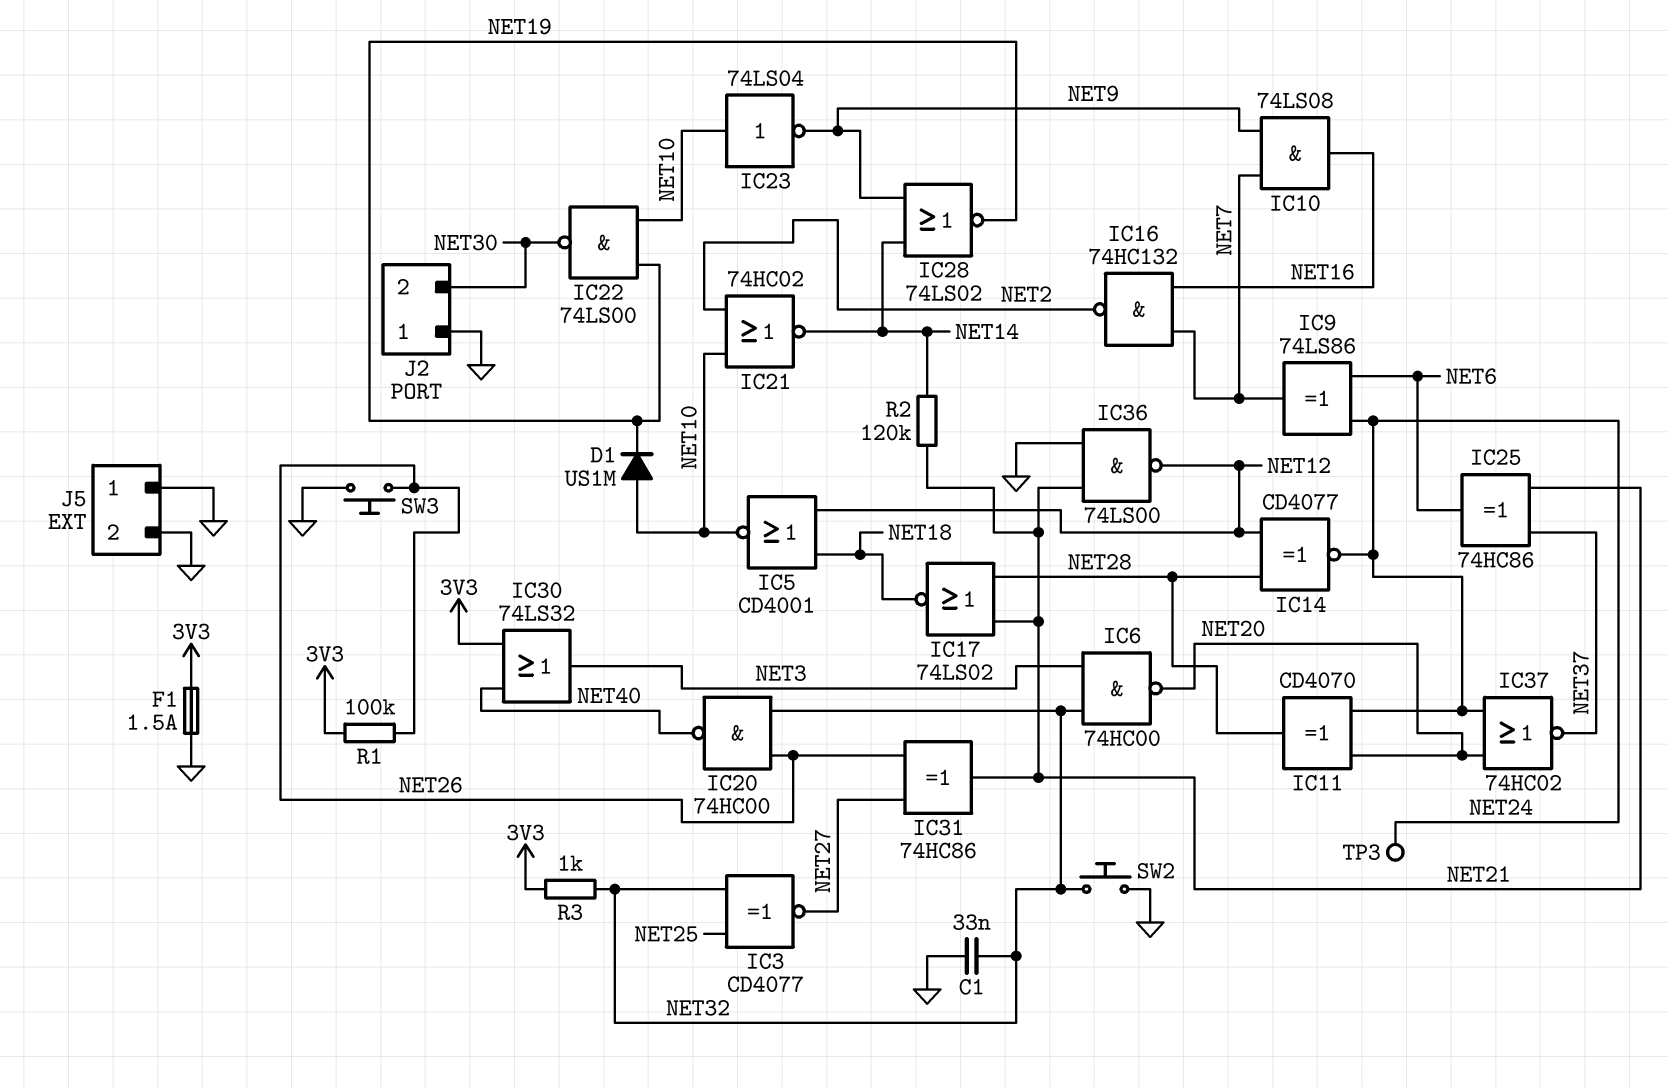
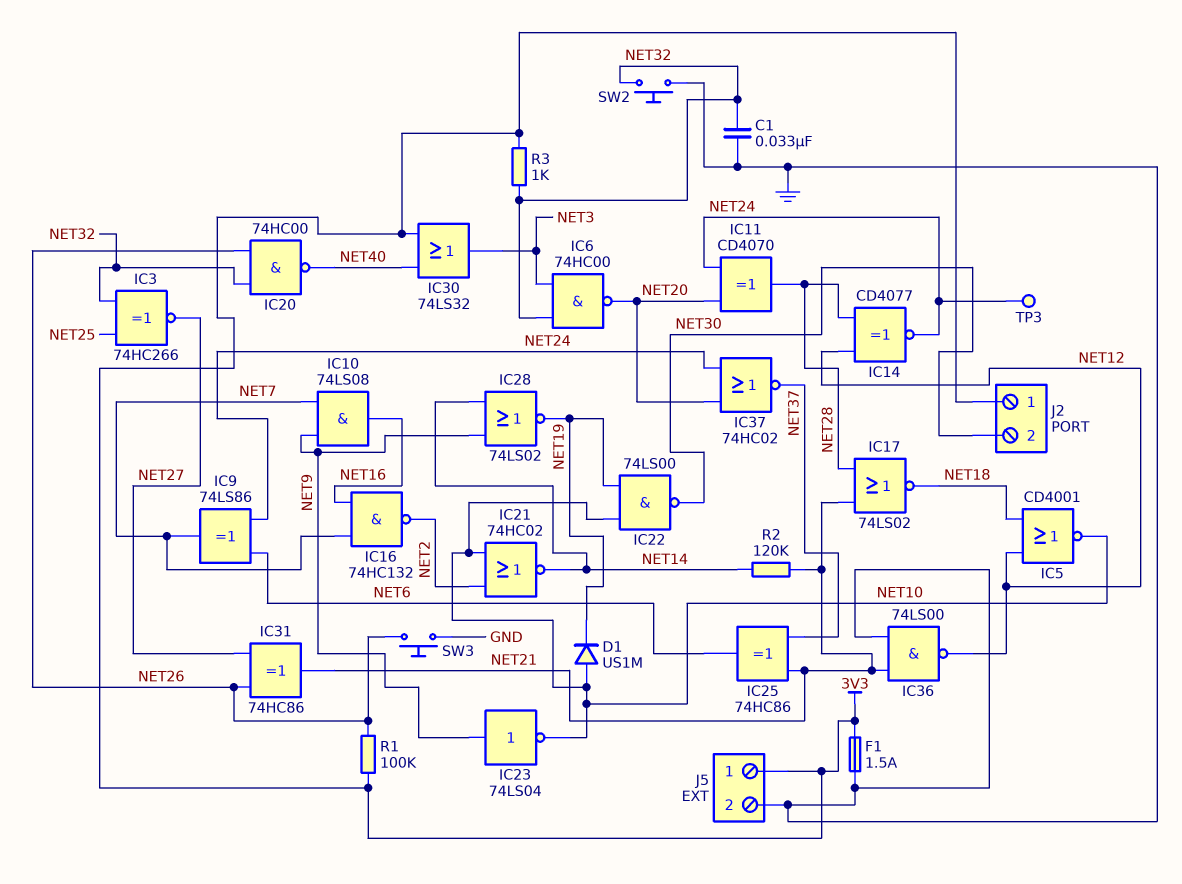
IC3: XNOR CD4077 (in NET25, in NET32, out NET27) -> XNOR 74HC266 (in NET25, in NET32, out NET27)
IC23: NOT 74LS04 (in NET10, out NET9) -> NOT 74LS04 (in NET9, out NET10)
J2 pin 1: GND -> 3V3
J5 pin 1: GND -> 3V3

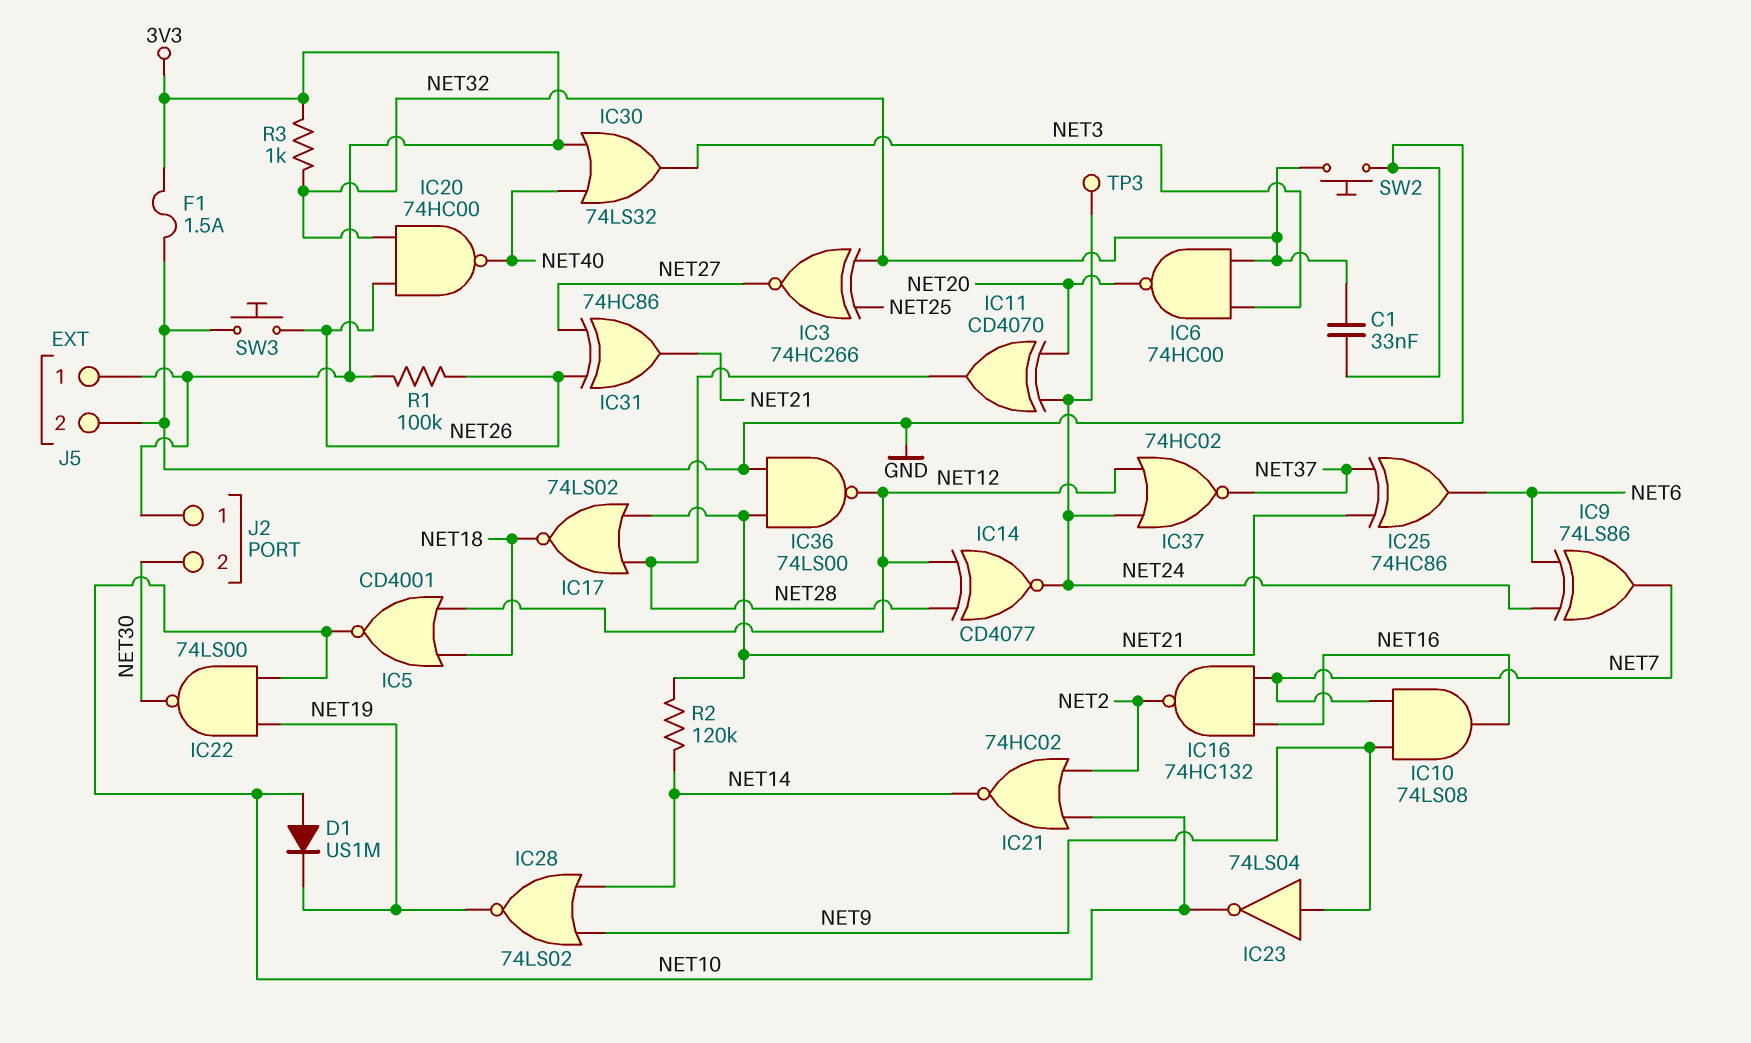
IC37: NOR 74HC02 (in NET20, in NET24, out NET37) -> NOR 74HC02 (in NET12, in NET24, out NET37)

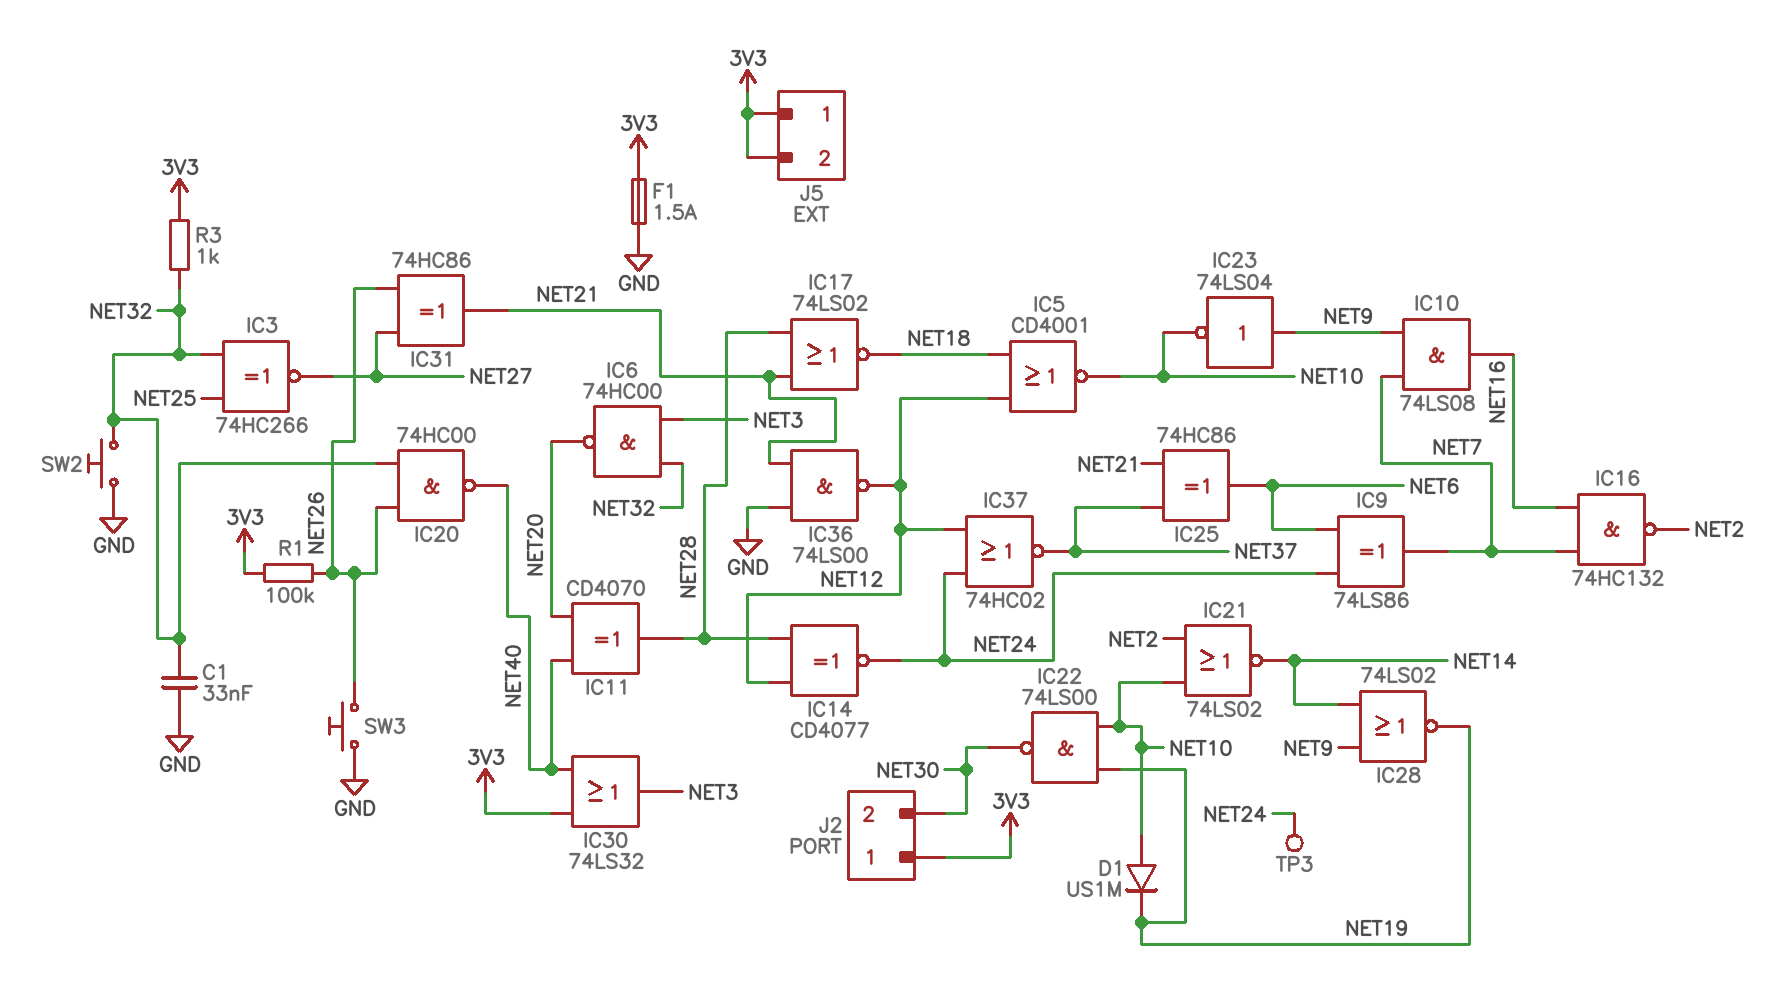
IC11: XOR CD4070 (in NET20, in NET24, out NET28) -> XOR CD4070 (in NET20, in NET40, out NET28)
IC21: NOR 74HC02 (in NET2, in NET10, out NET14) -> NOR 74LS02 (in NET2, in NET10, out NET14)
J5 pin 2: GND -> 3V3
R2: 120k (NET14, NET21) -> none

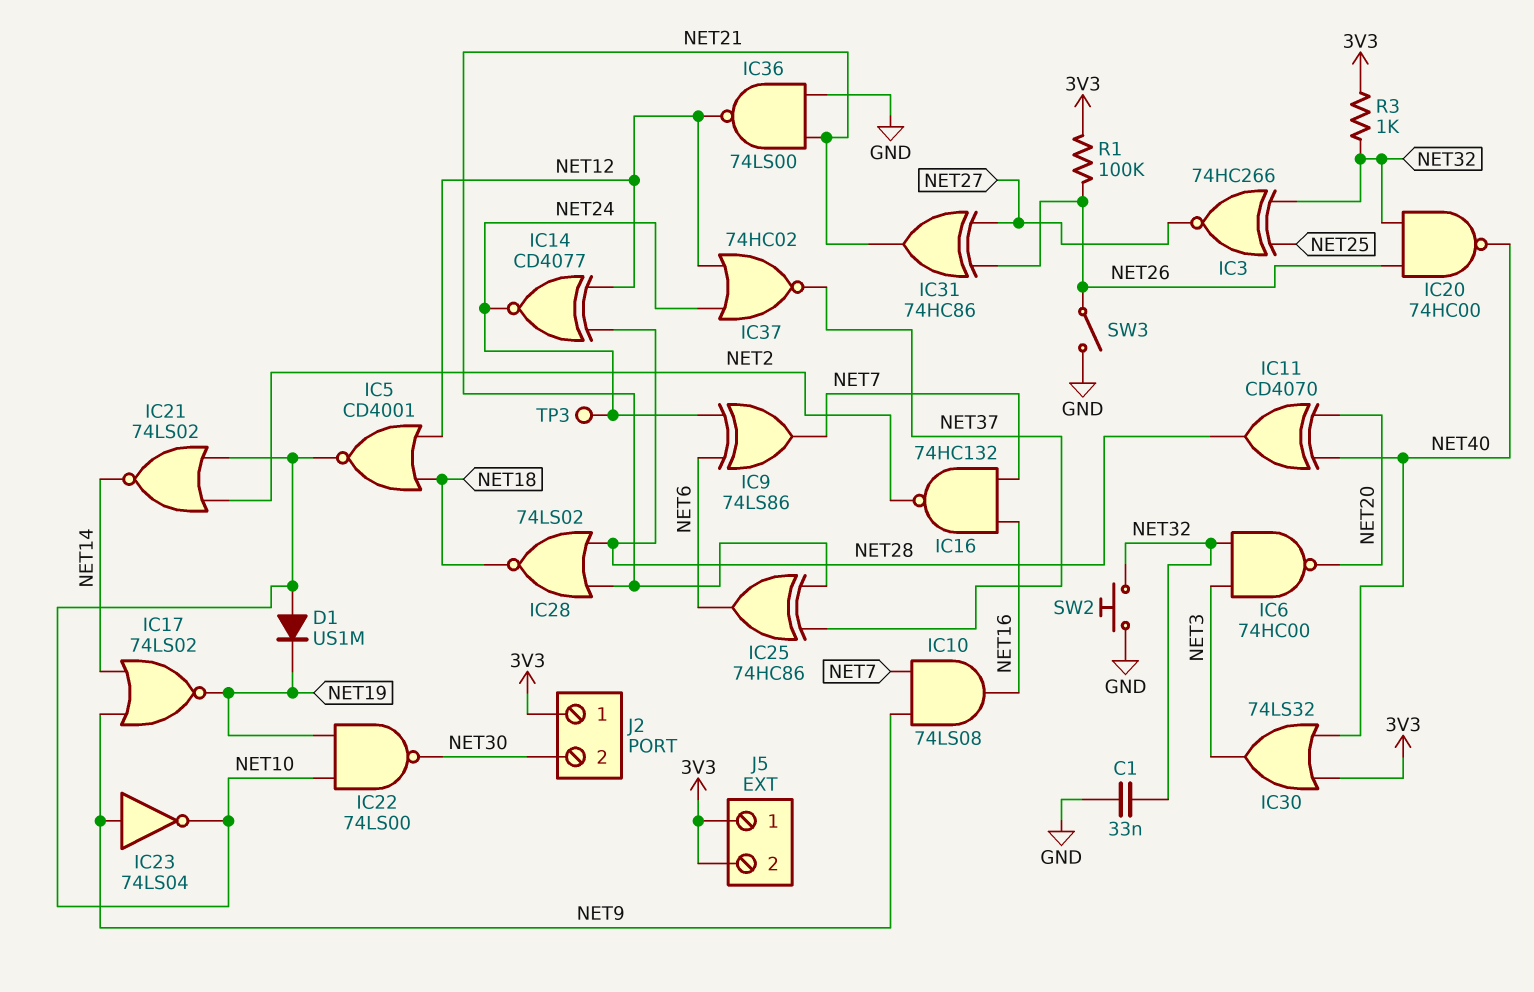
F1: 1.5A (3V3, GND) -> none
IC17: NOR 74LS02 (in NET21, in NET28, out NET18) -> NOR 74LS02 (in NET9, in NET14, out NET19)
IC28: NOR 74LS02 (in NET9, in NET14, out NET19) -> NOR 74LS02 (in NET21, in NET28, out NET18)
SW3: button (GND, NET26) -> switch (GND, NET26)

